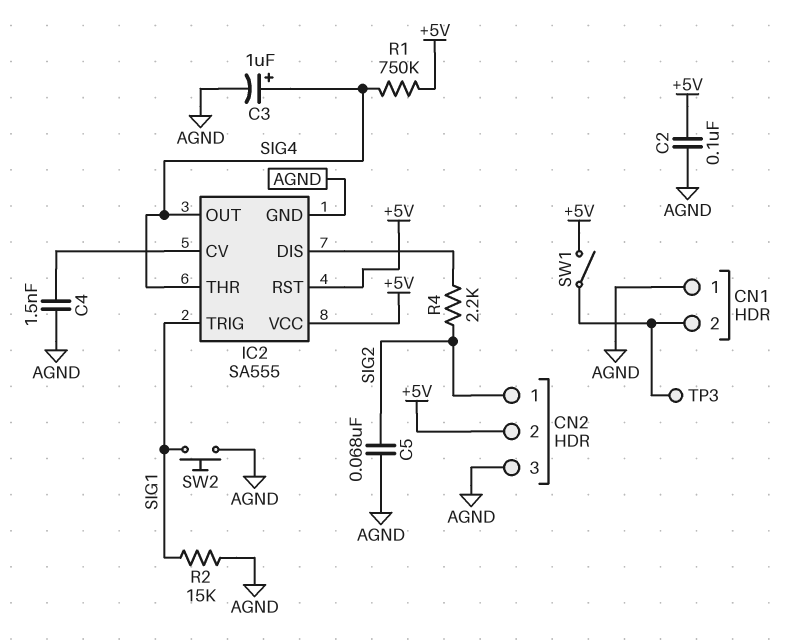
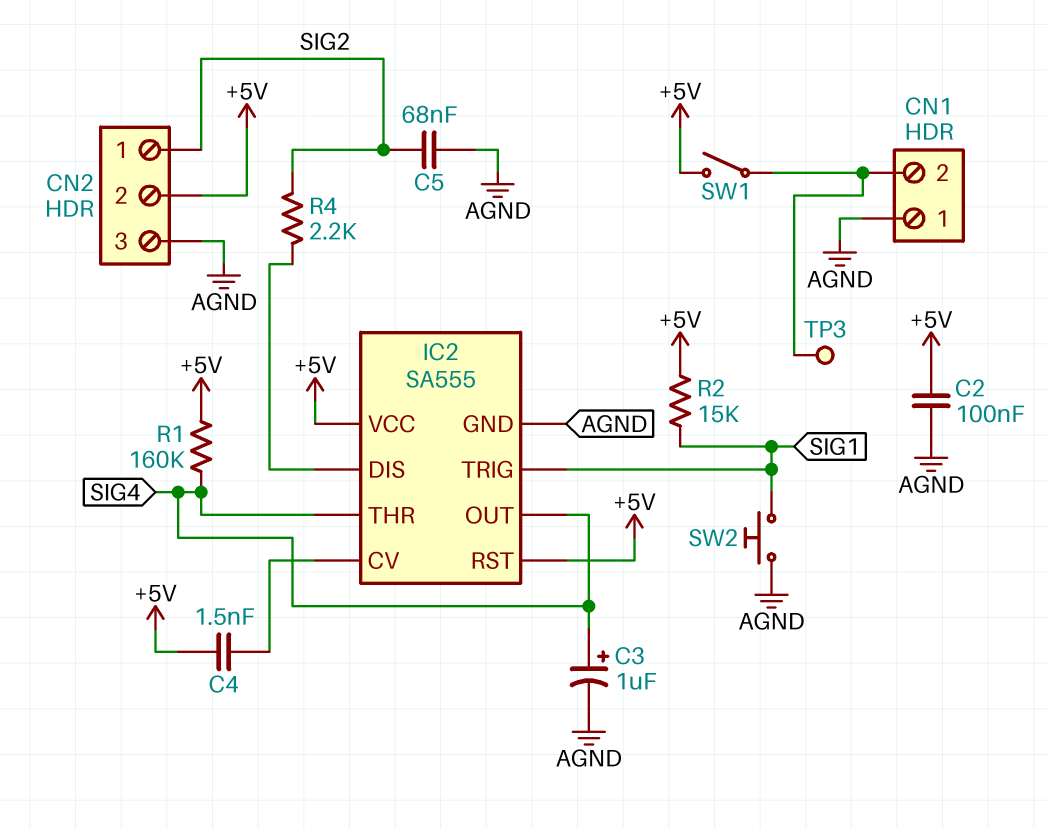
C4: 1.5nF (AGND, IC2/CV) -> 1.5nF (+5V, IC2/CV)
R1: 750k (+5V, SIG4) -> 160k (+5V, SIG4)
R2: 15k (AGND, SIG1) -> 15k (+5V, SIG1)

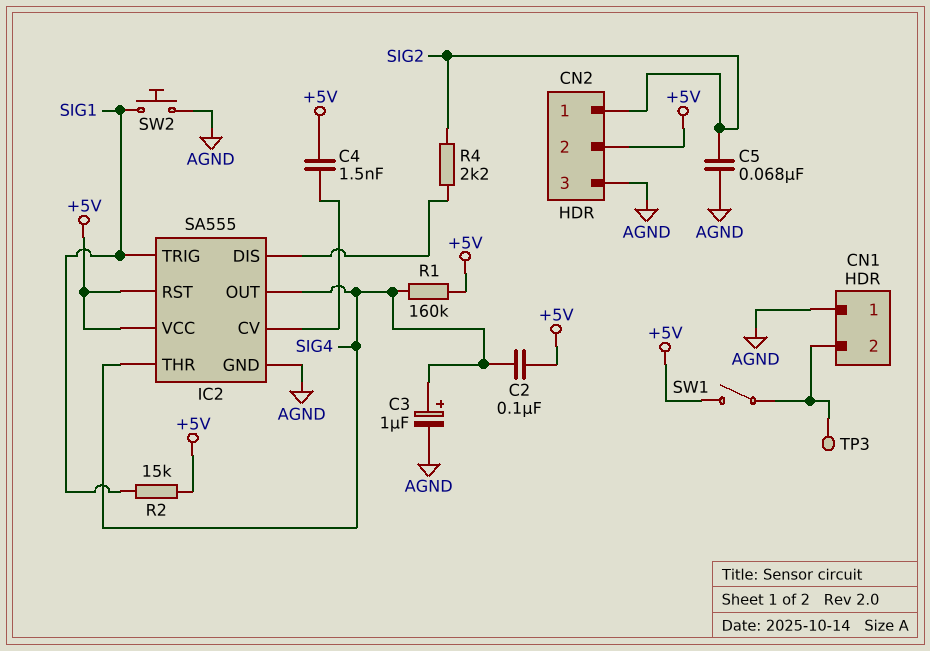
C2: 100nF (+5V, AGND) -> 100nF (+5V, SIG4)

